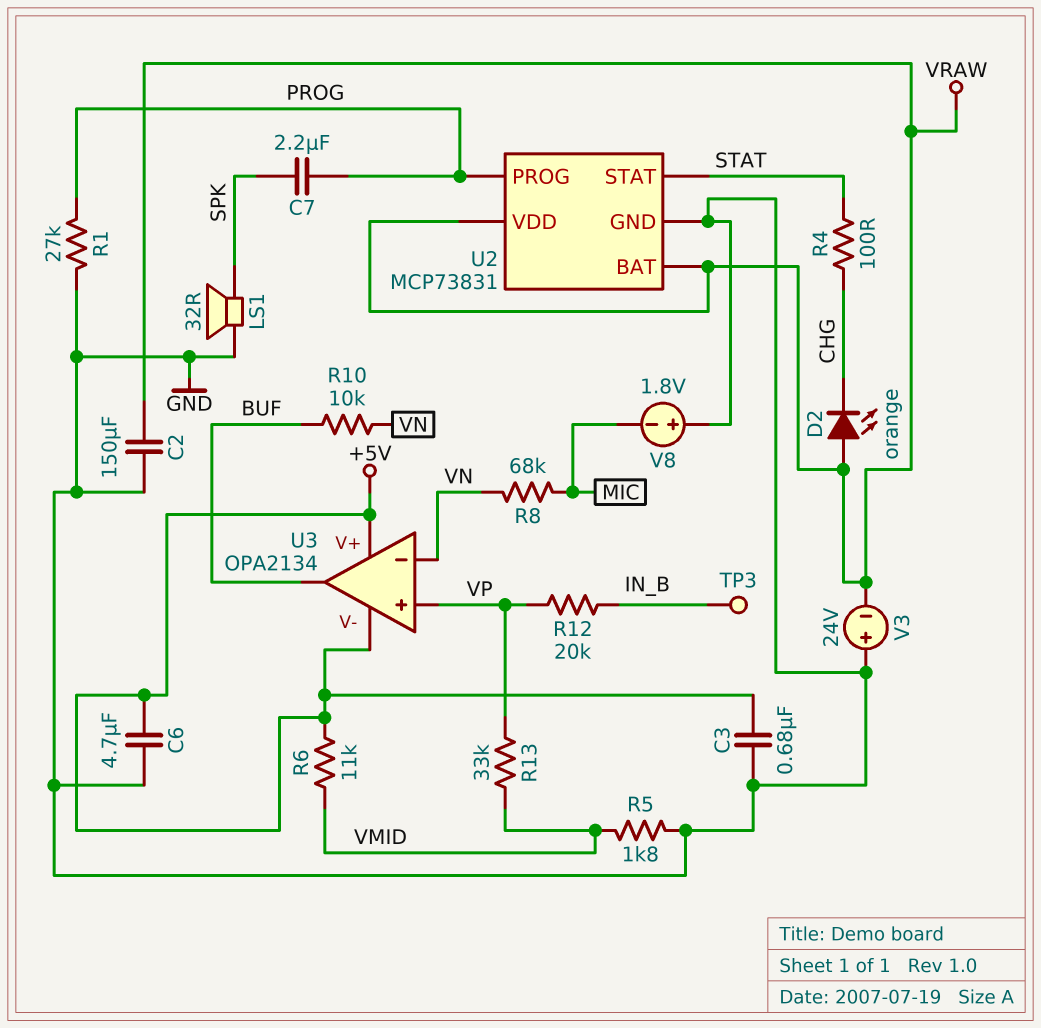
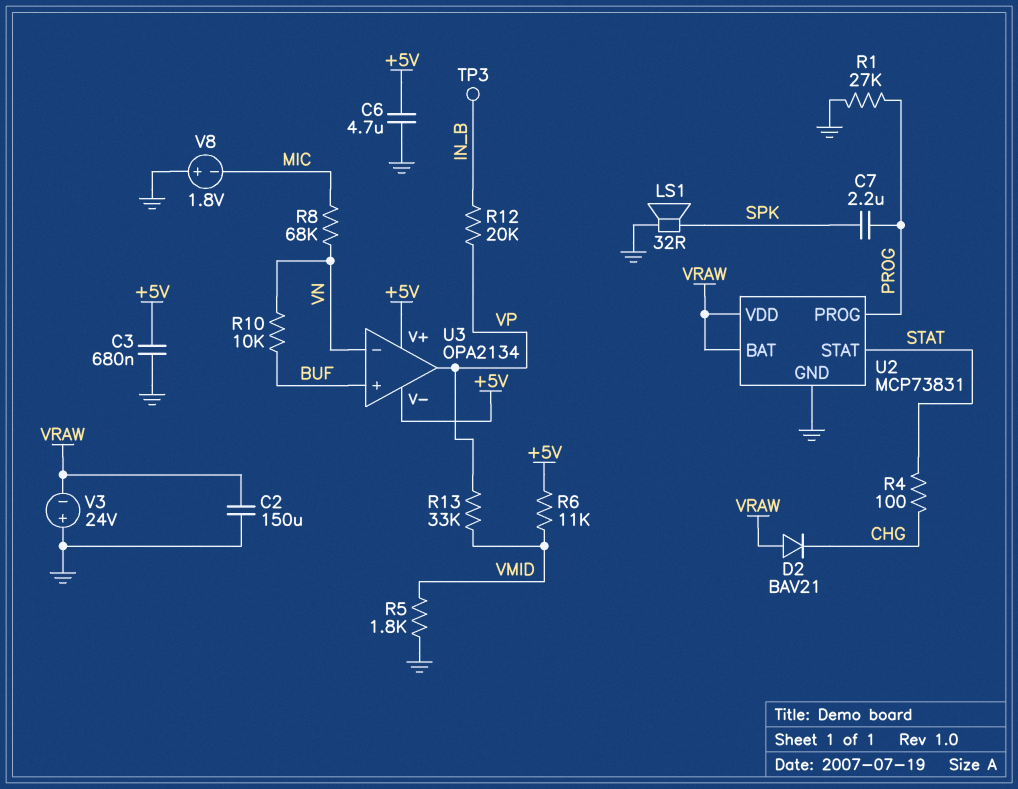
D2: LED orange (A VRAW, K CHG) -> diode BAV21 (A VRAW, K CHG)
U3 pin in+: VP -> BUF
U3 pin out: BUF -> VP

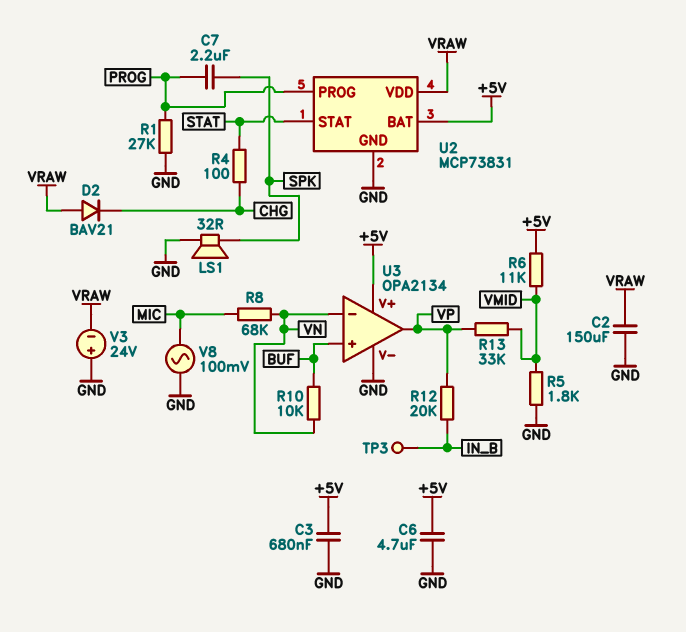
U2 pin BAT: VRAW -> +5V
U3 pin V-: +5V -> GND
V8: 1.8V (plus GND, minus MIC) -> AC 100mV (GND, MIC)

